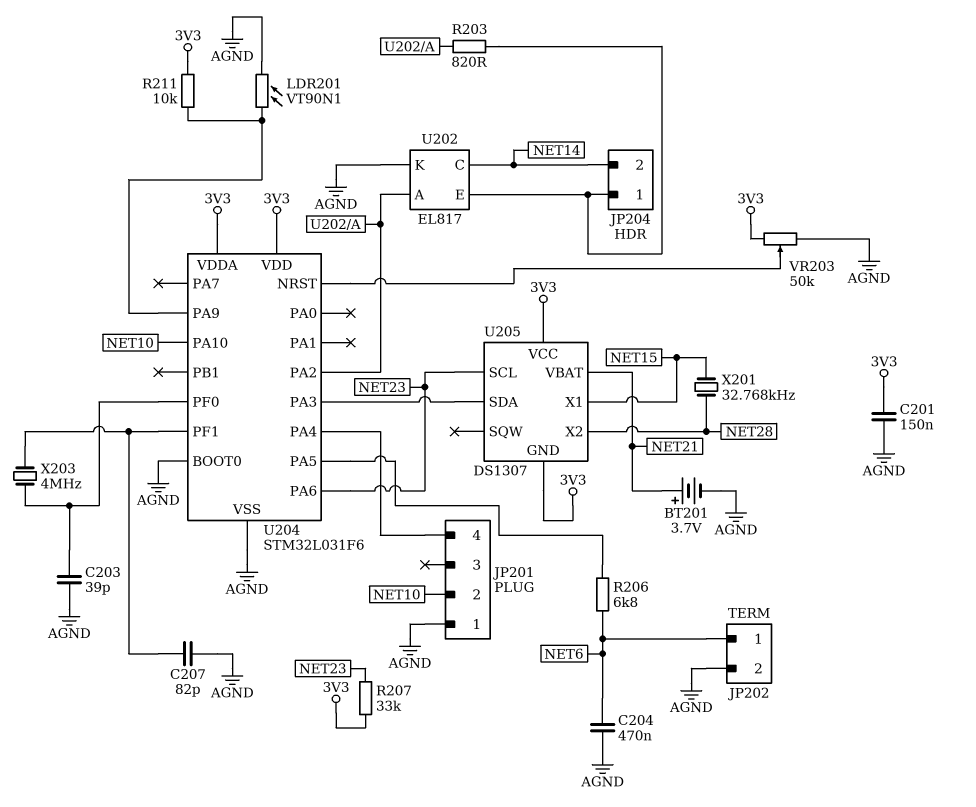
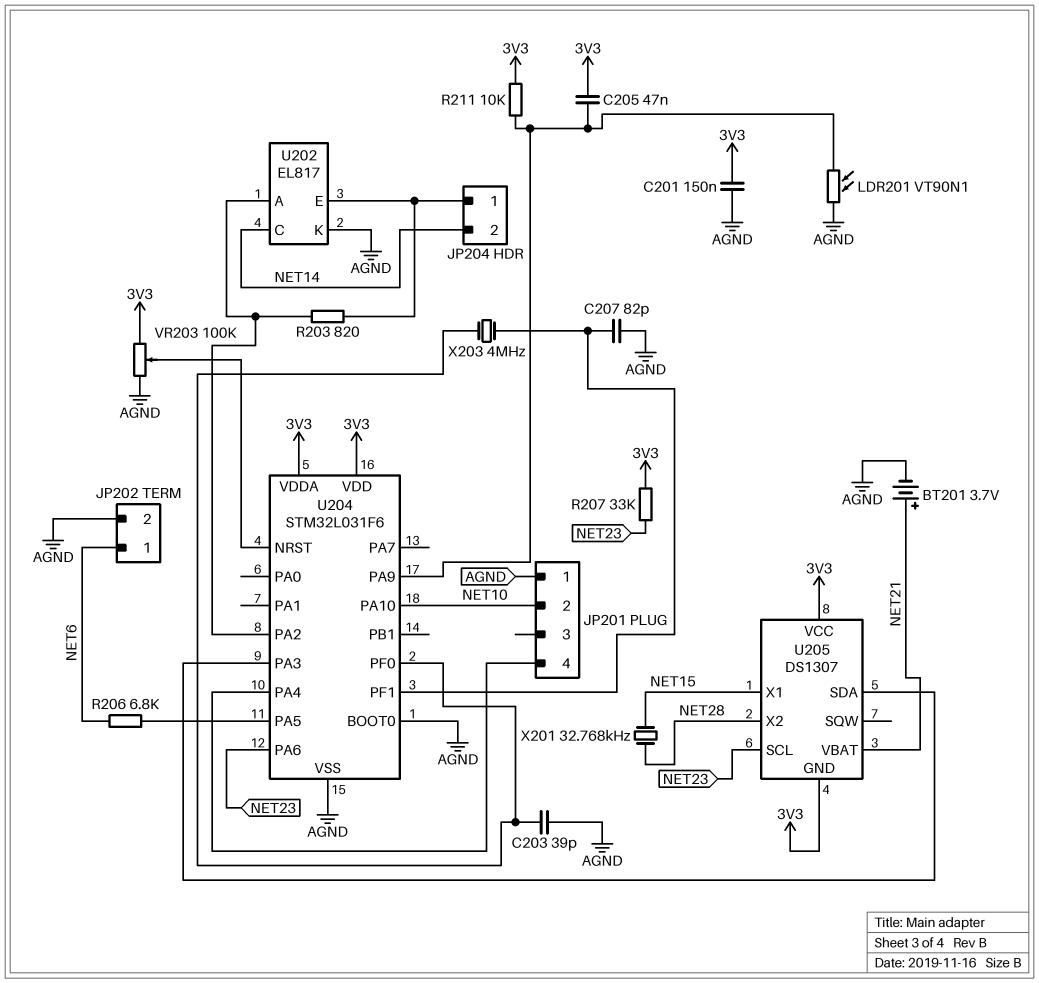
C204: 470nF (AGND, NET6) -> none
C205: none -> 47nF (3V3, U204/PA9)
VR203: 50k (3V3, AGND, wiper U204/NRST) -> 100k (3V3, AGND, wiper U204/NRST)

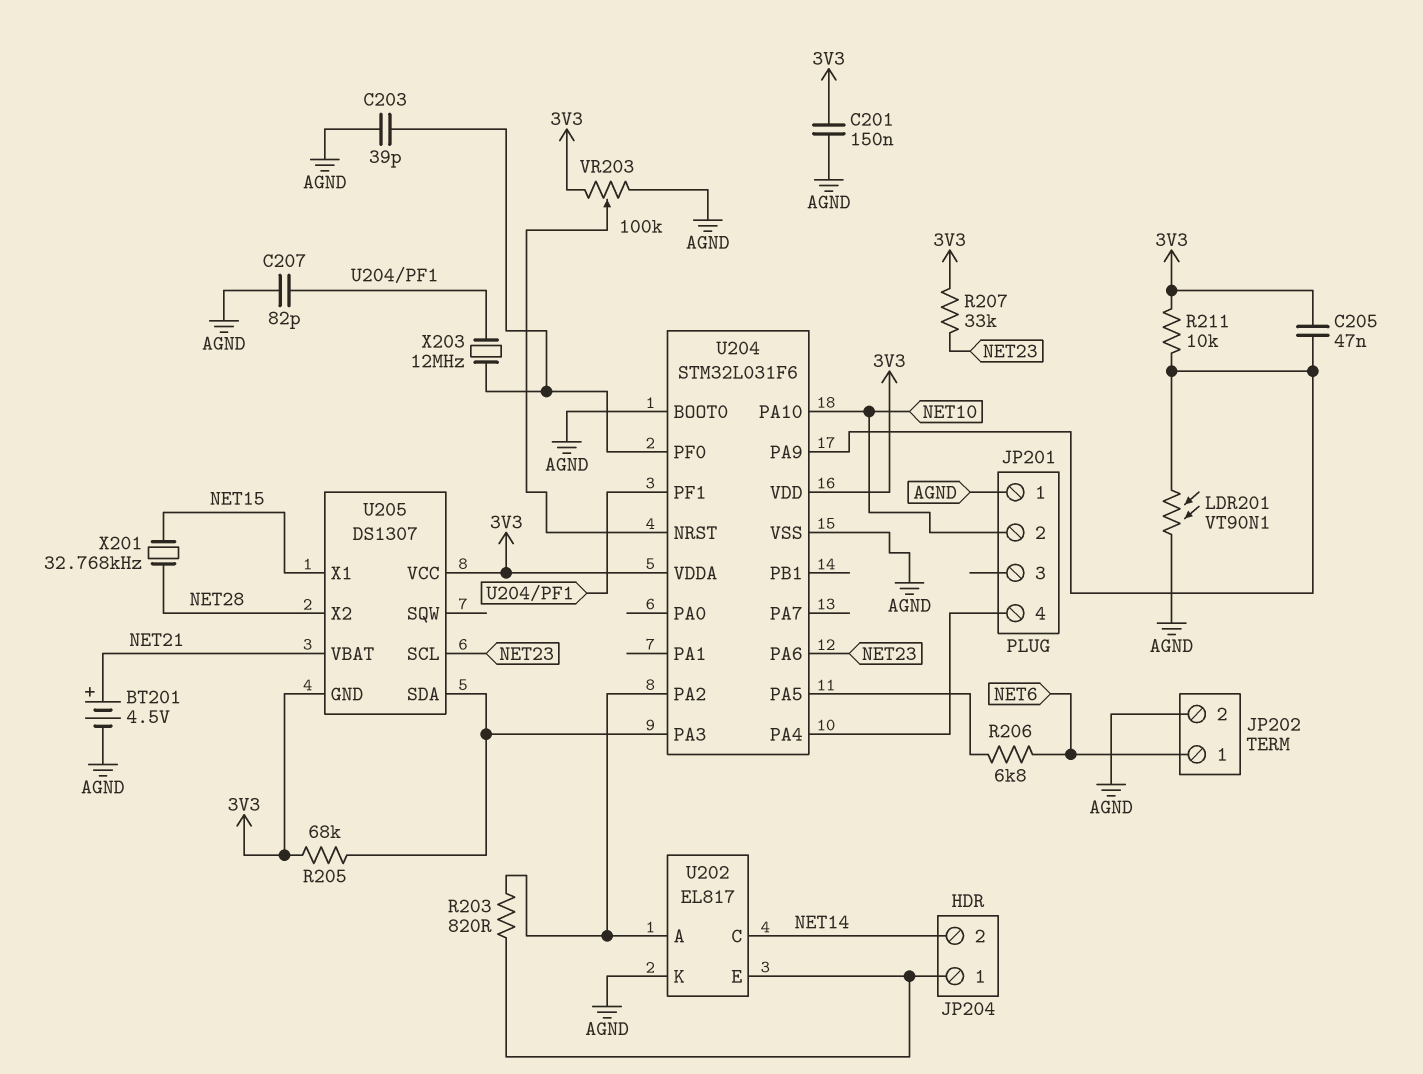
BT201: 3.7V (plus NET21, minus AGND) -> 4.5V (plus NET21, minus AGND)
R205: none -> 68k (3V3, U204/PA3)
X203: 4MHz (U204/PF0, U204/PF1) -> 12MHz (U204/PF0, U204/PF1)

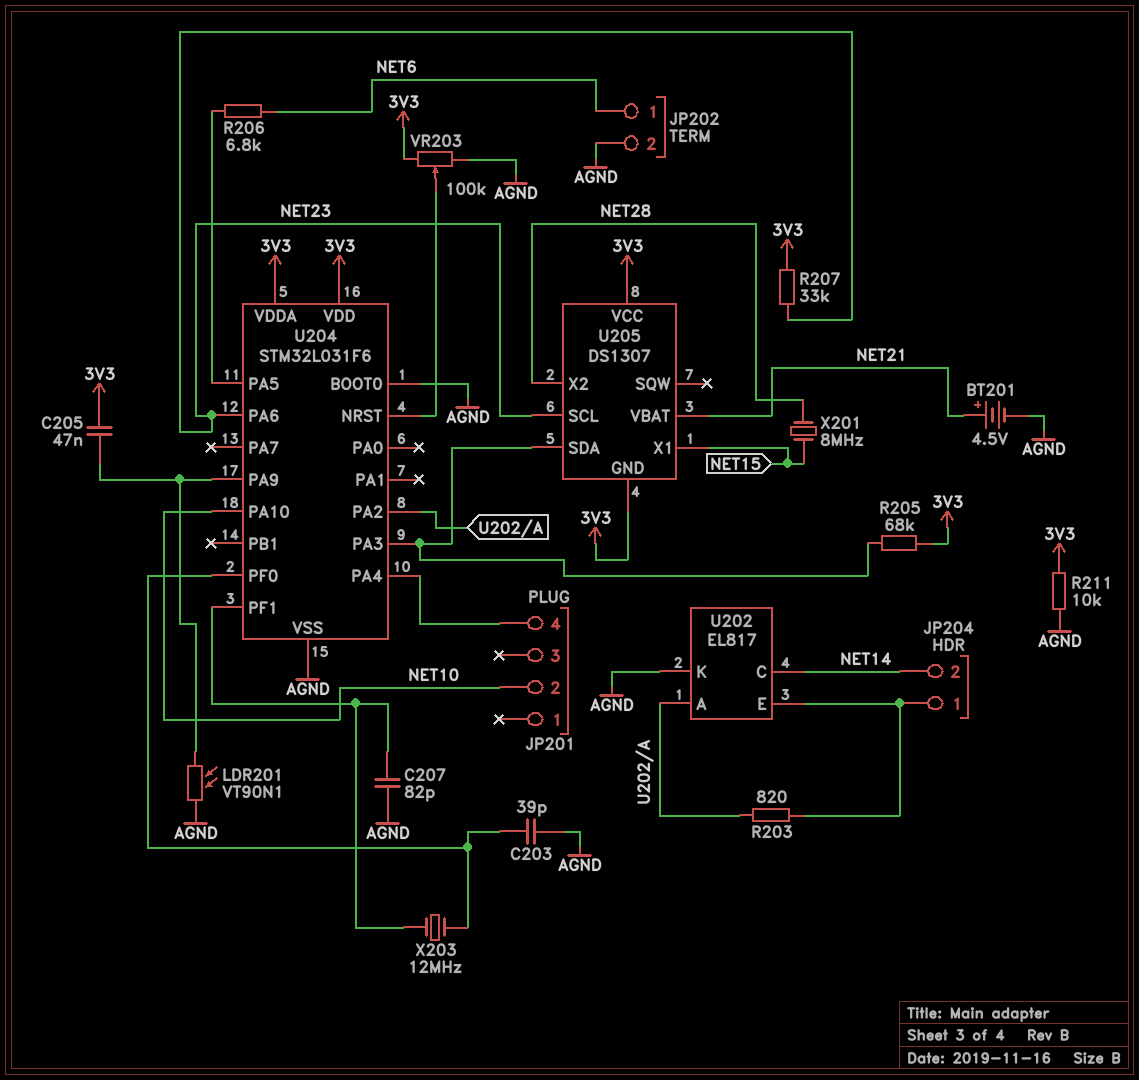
C201: 150nF (3V3, AGND) -> none
JP201 pin 1: AGND -> none
R211: 10k (3V3, U204/PA9) -> 10k (3V3, AGND)
X201: 32.768kHz (NET15, NET28) -> 8MHz (NET15, NET28)

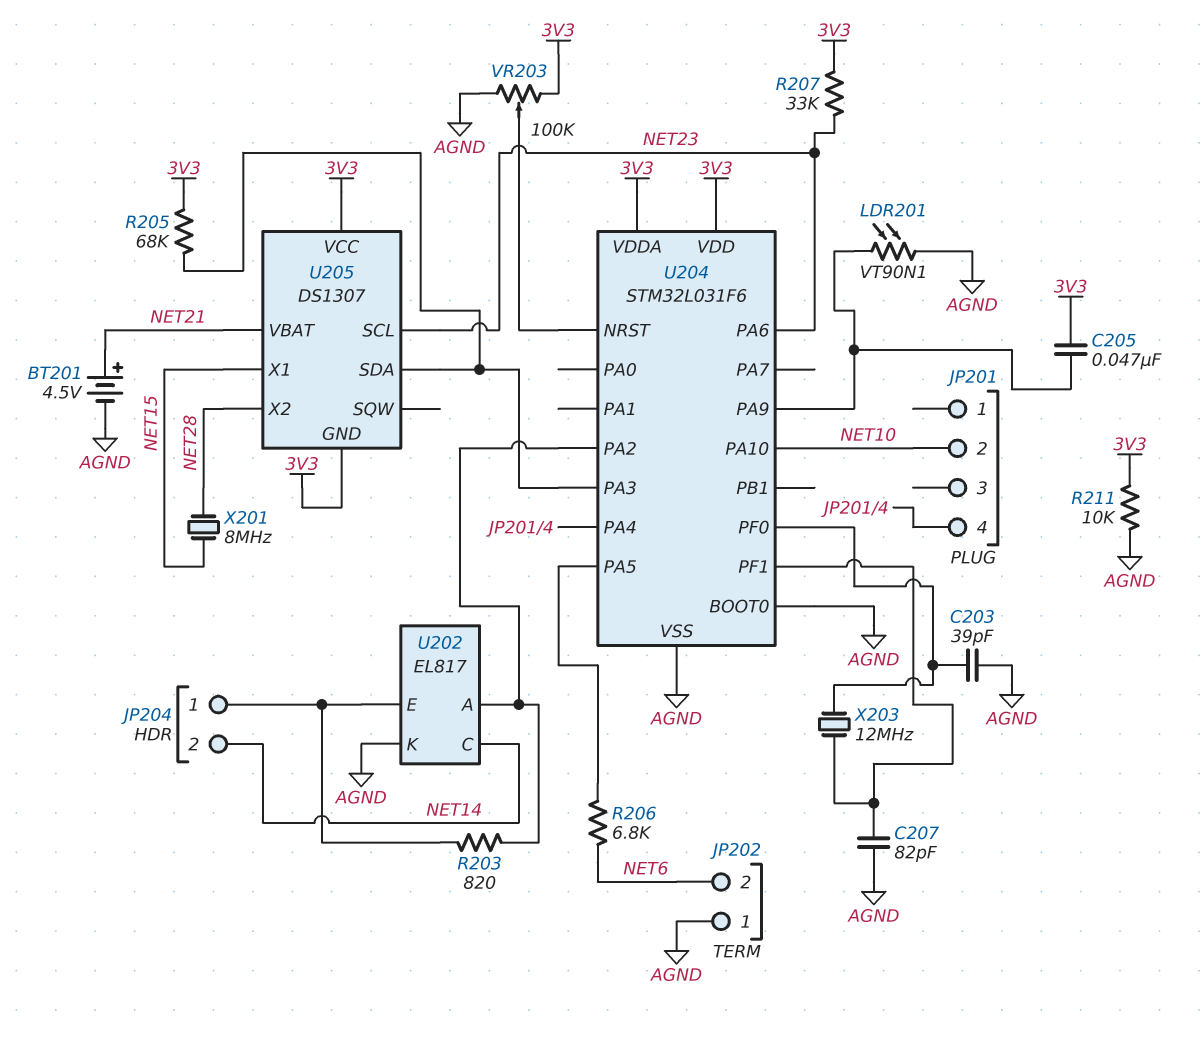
JP202 pin 1: NET6 -> AGND
JP202 pin 2: AGND -> NET6

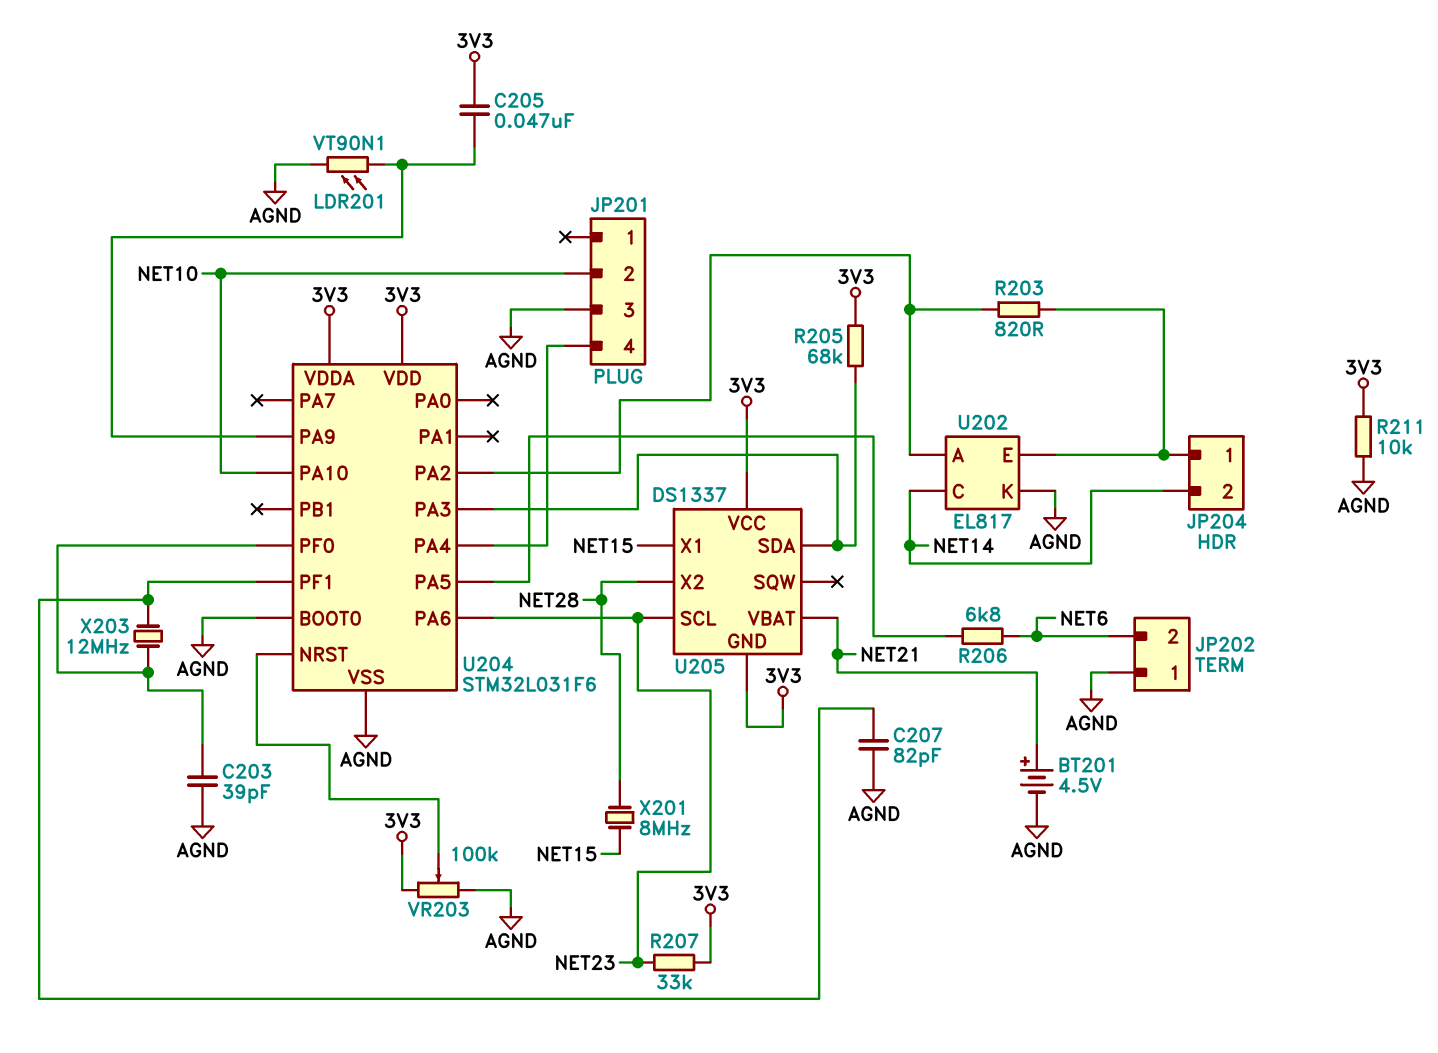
JP201 pin 3: none -> AGND
U205: DS1307 -> DS1337

